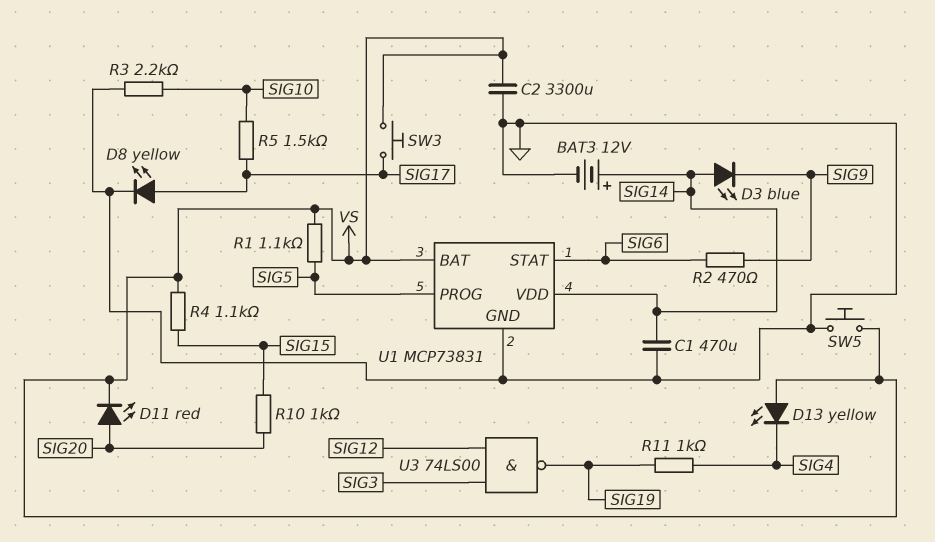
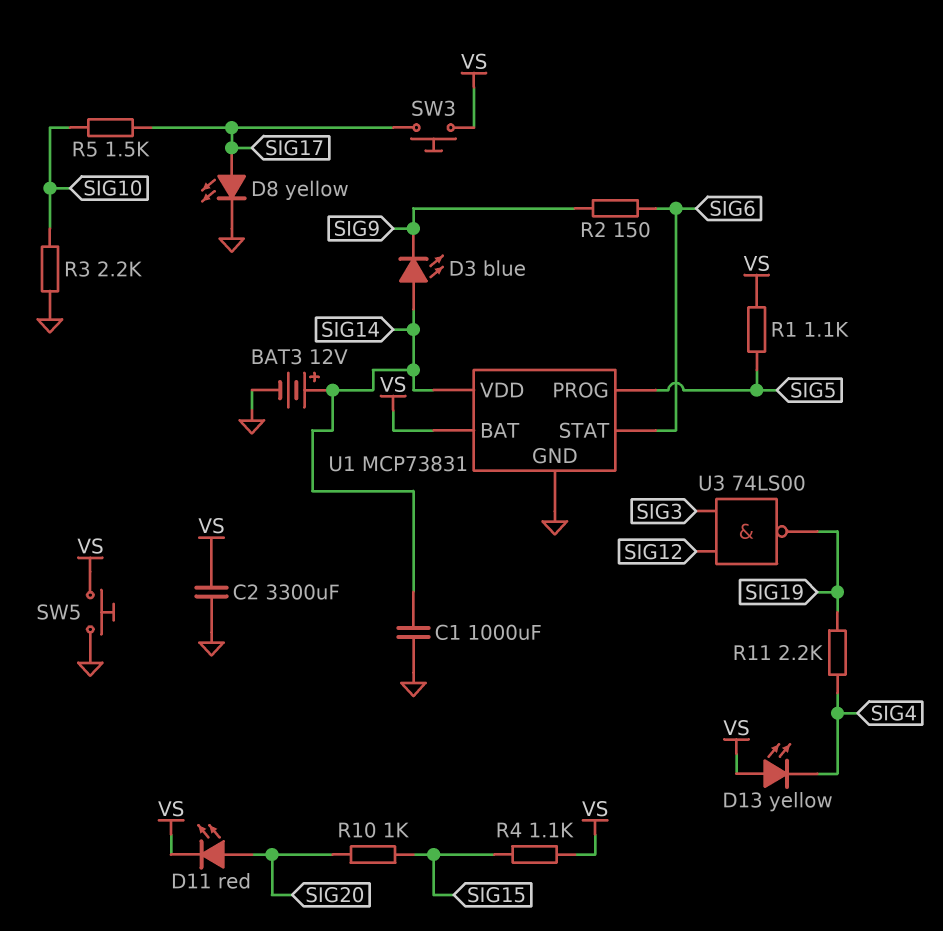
C1: 470uF (GND, SIG14) -> 1000uF (GND, SIG14)
R2: 470 (SIG6, SIG9) -> 150 (SIG6, SIG9)
R11: 1k (SIG4, SIG19) -> 2.2k (SIG4, SIG19)

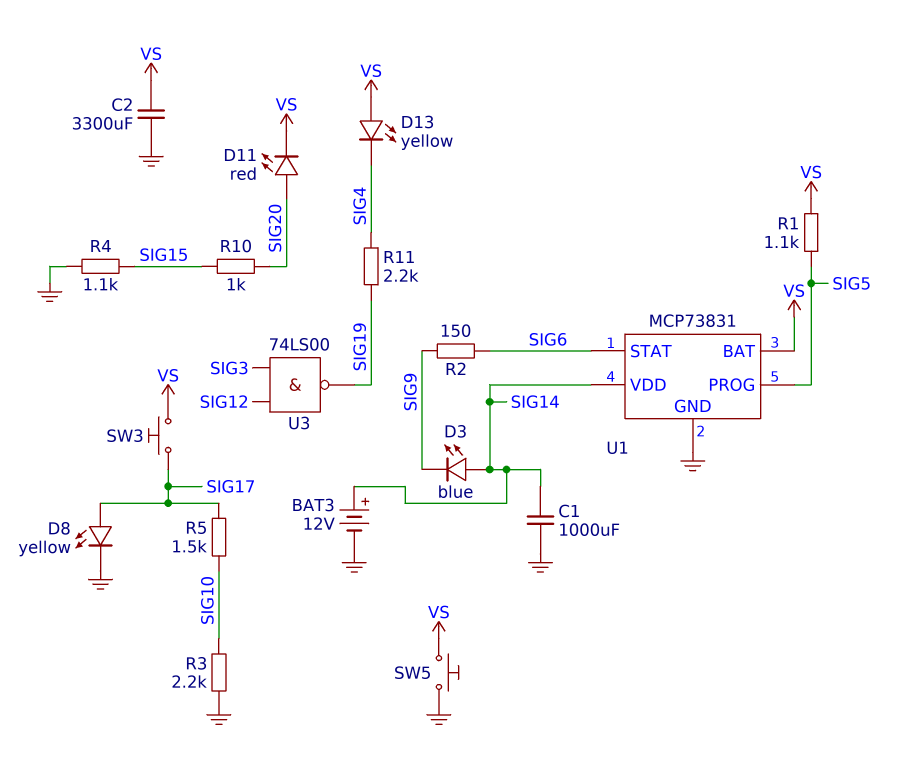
R4: 1.1k (SIG15, VS) -> 1.1k (GND, SIG15)

